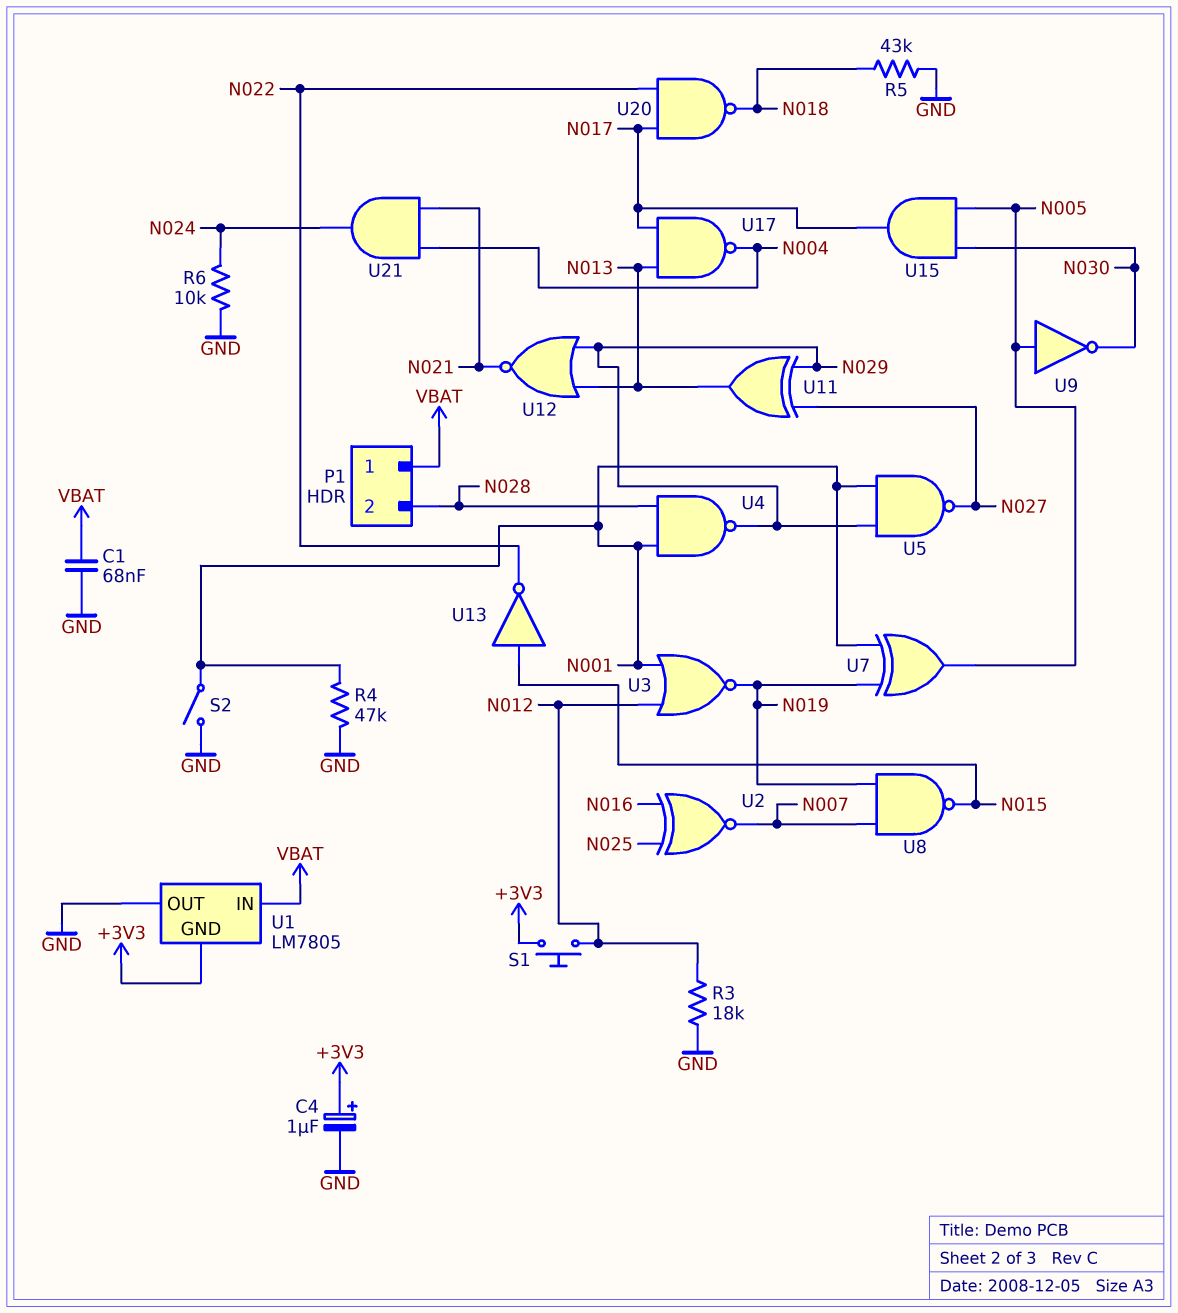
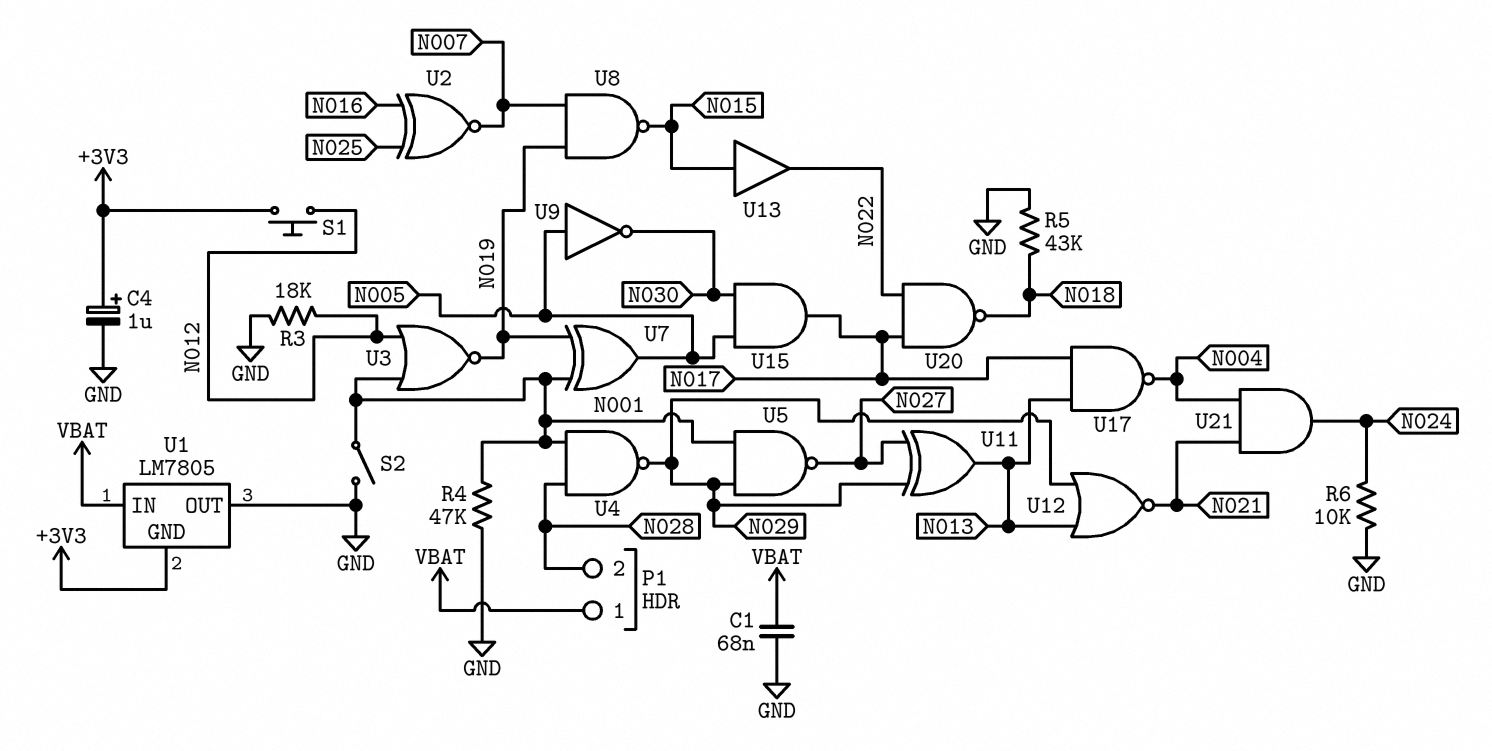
U13: NOT (in N015, out N022) -> buffer (in N015, out N022)

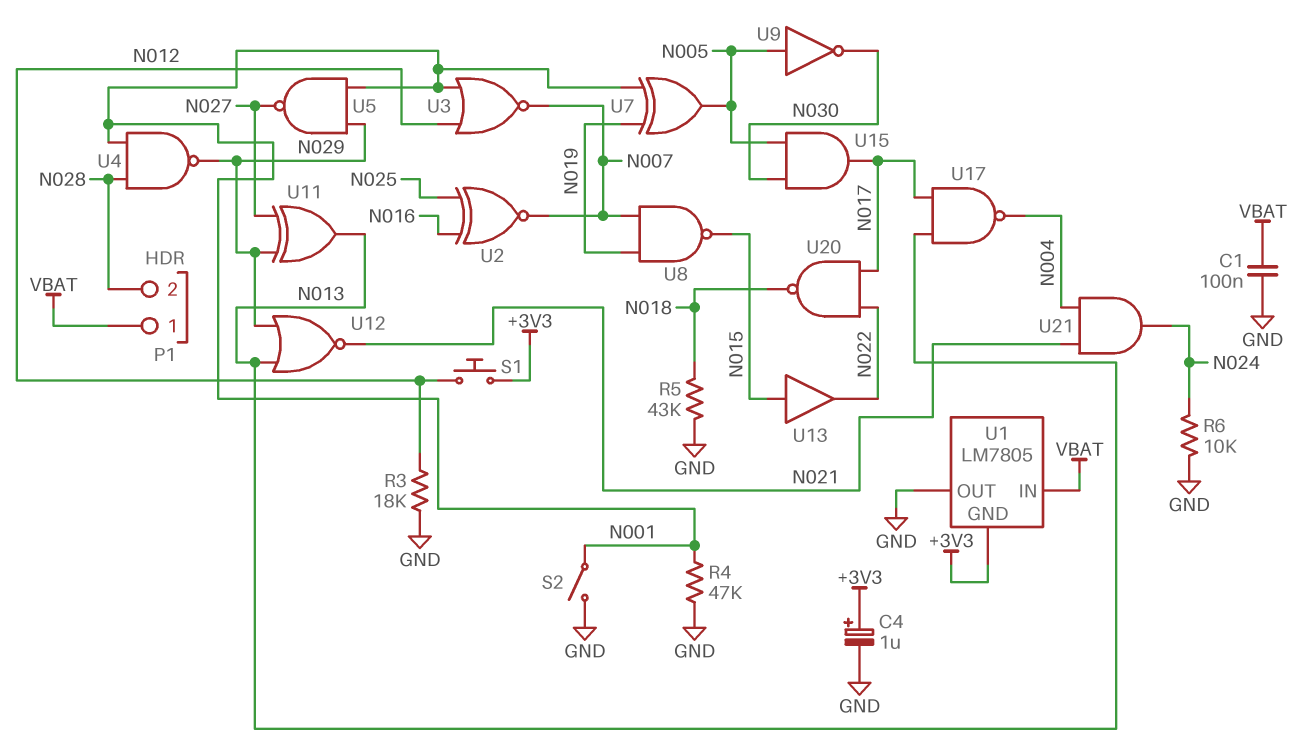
C1: 68nF (GND, VBAT) -> 100nF (GND, VBAT)
U3: NOR (in N001, in N012, out N019) -> NOR (in N001, in N012, out N007)

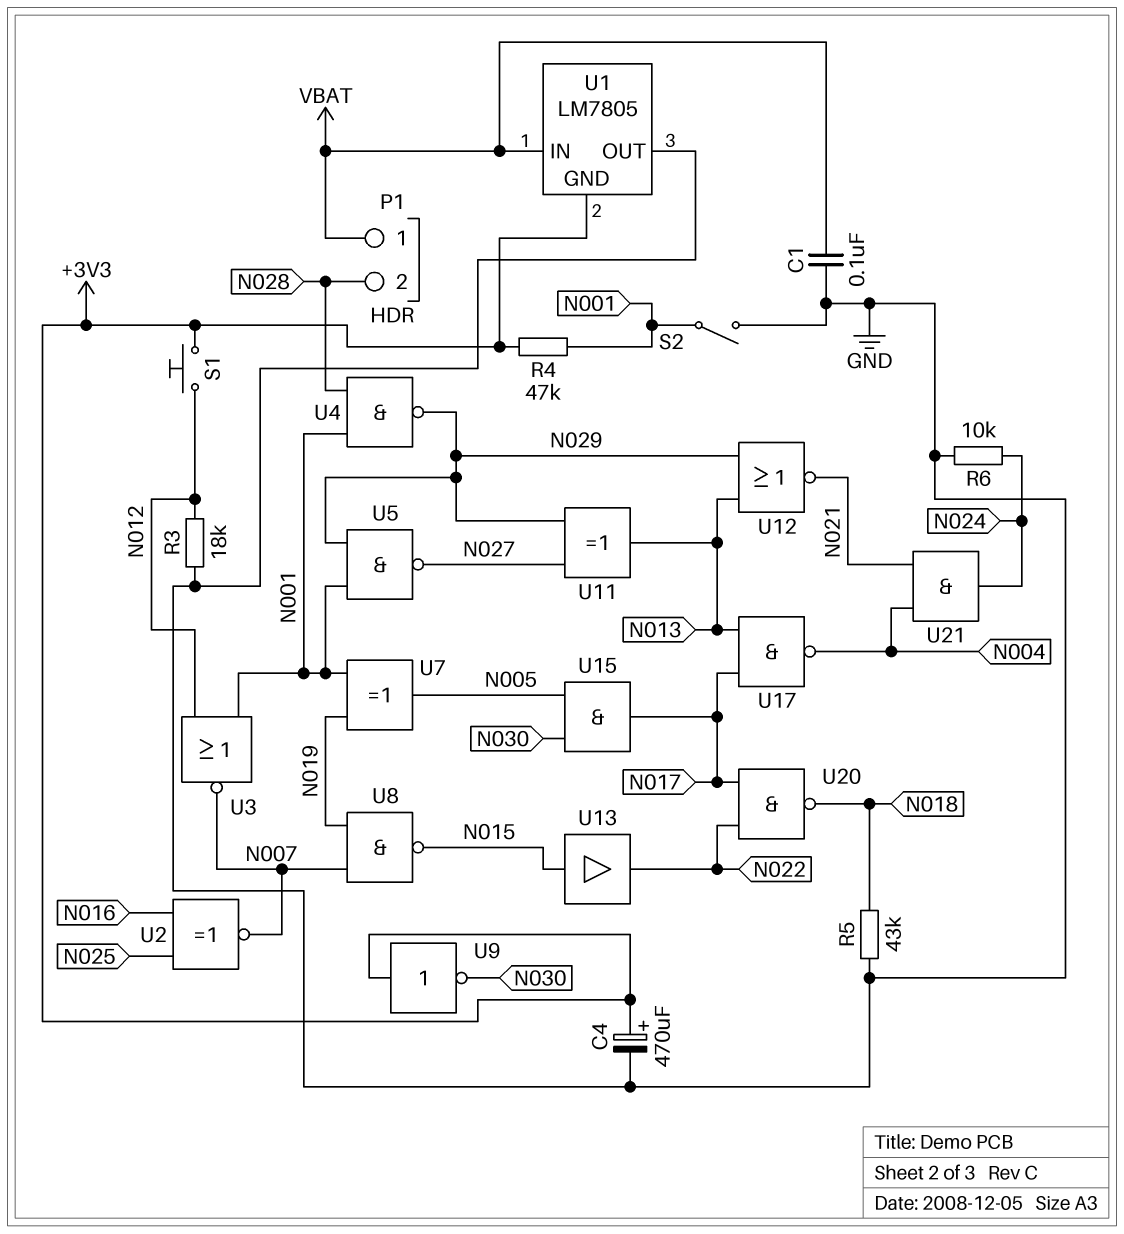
C4: 1uF (plus +3V3, minus GND) -> 470uF (plus +3V3, minus GND)
R4: 47k (GND, N001) -> 47k (+3V3, N001)
U9: NOT (in N005, out N030) -> NOT (in +3V3, out N030)

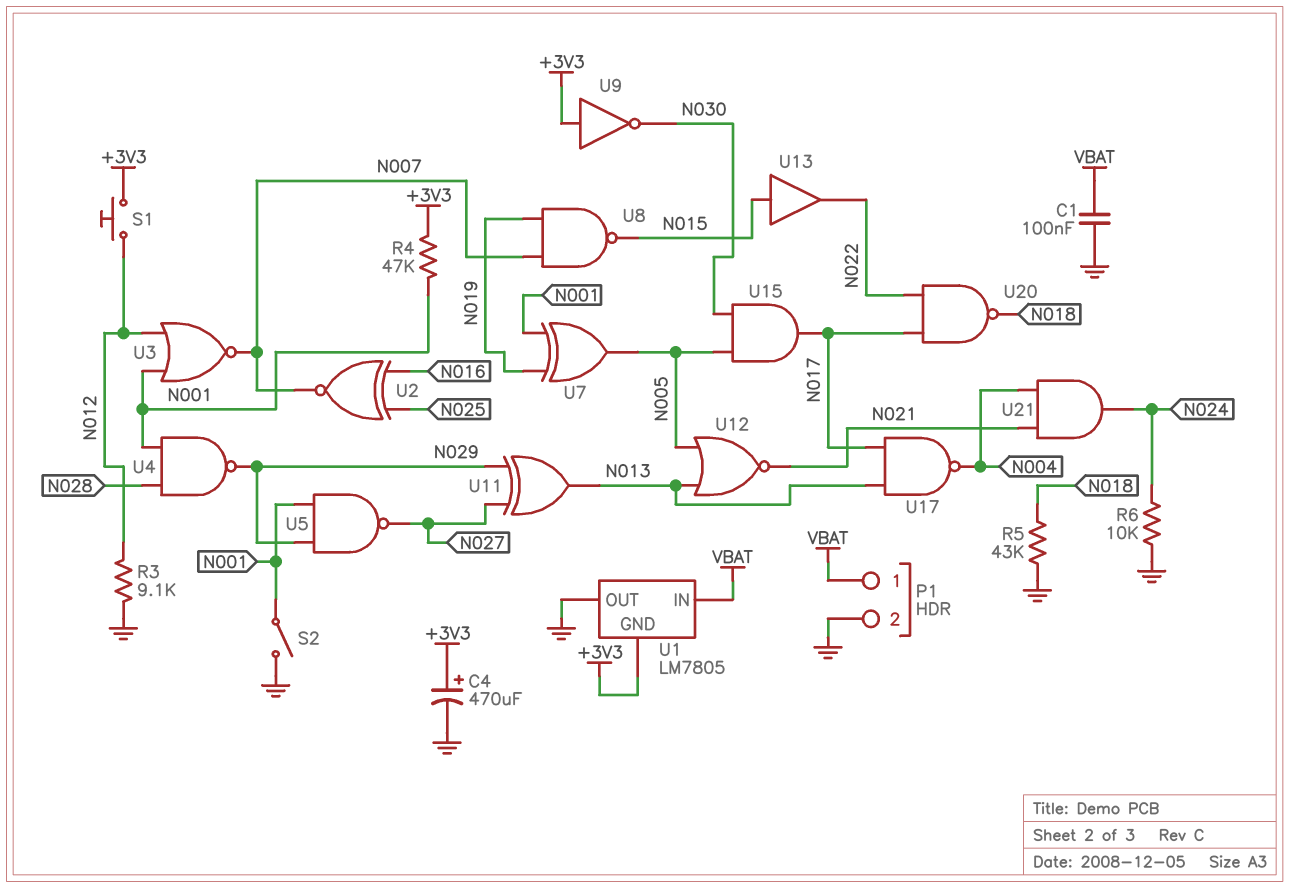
P1 pin 2: N028 -> GND
R3: 18k (GND, N012) -> 9.1k (GND, N012)
U12: NOR (in N013, in N029, out N021) -> NOR (in N005, in N013, out N021)

